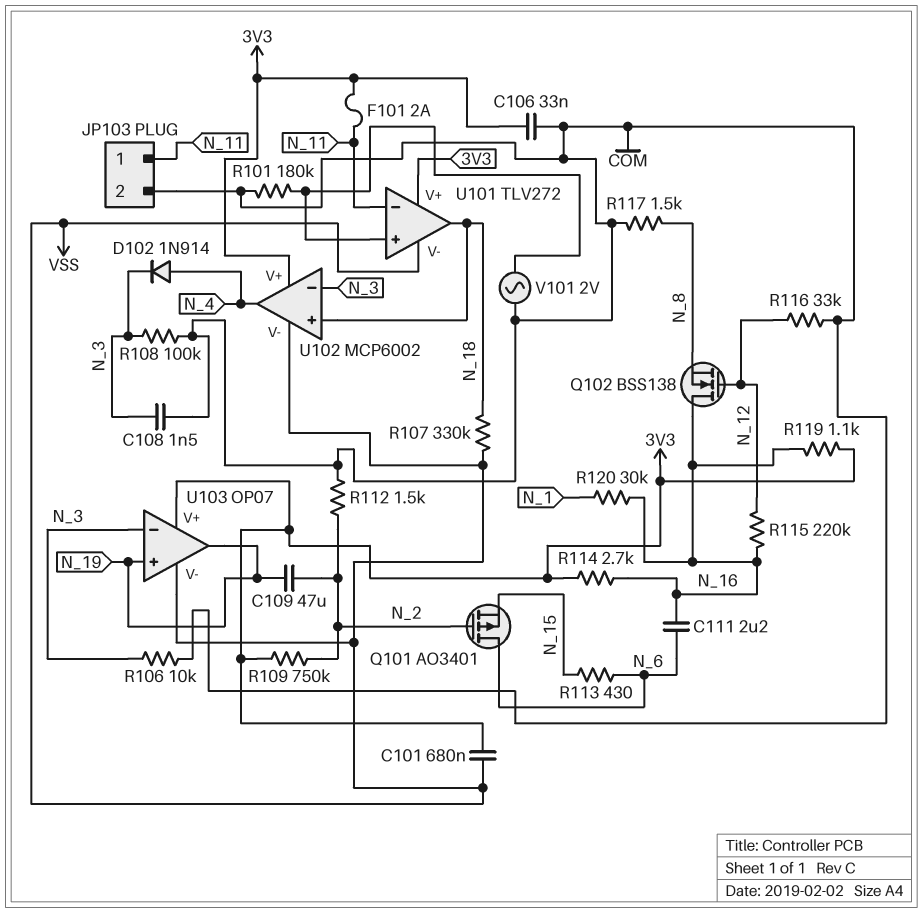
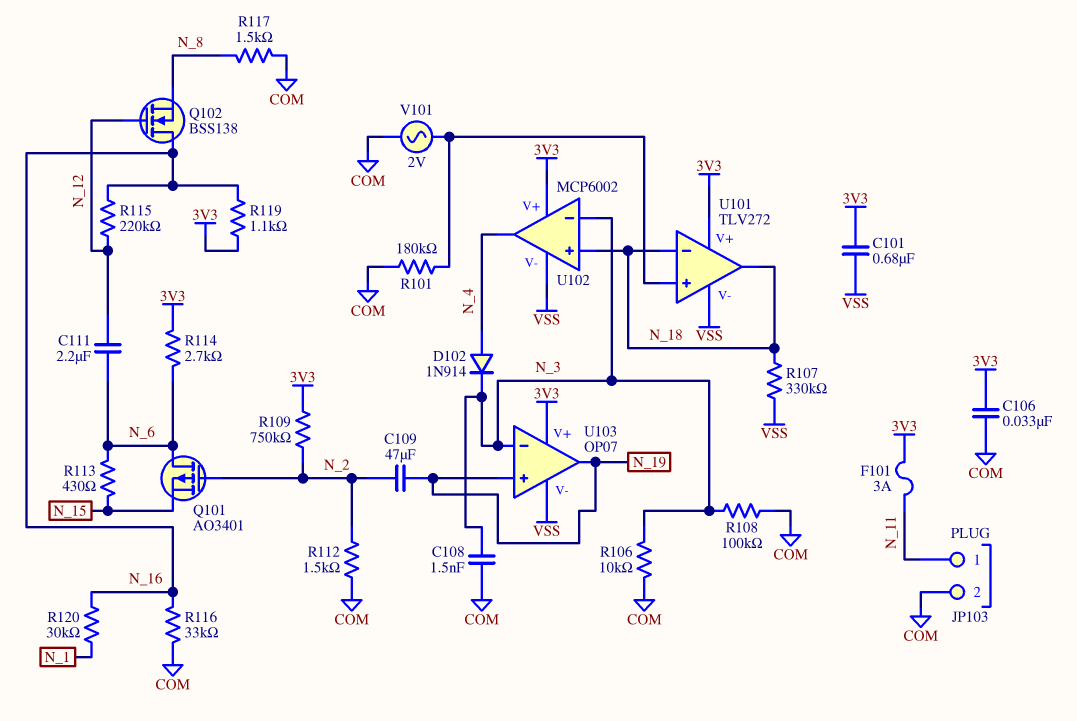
C111: 2.2uF (N_6, N_16) -> 2.2uF (N_6, N_12)
F101: 2A (3V3, N_11) -> 3A (3V3, N_11)
R114: 2.7k (3V3, N_16) -> 2.7k (3V3, N_6)
R116: 33k (COM, N_12) -> 33k (COM, N_16)
U101 pin in-: N_11 -> N_18

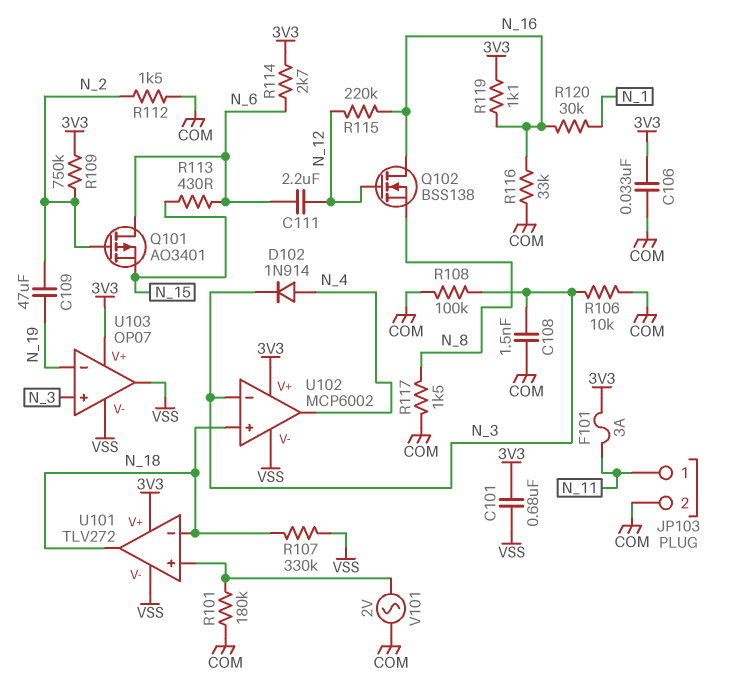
U103 pin in+: N_19 -> N_3
U103 pin in-: N_3 -> N_19
U103 pin out: N_19 -> VSS

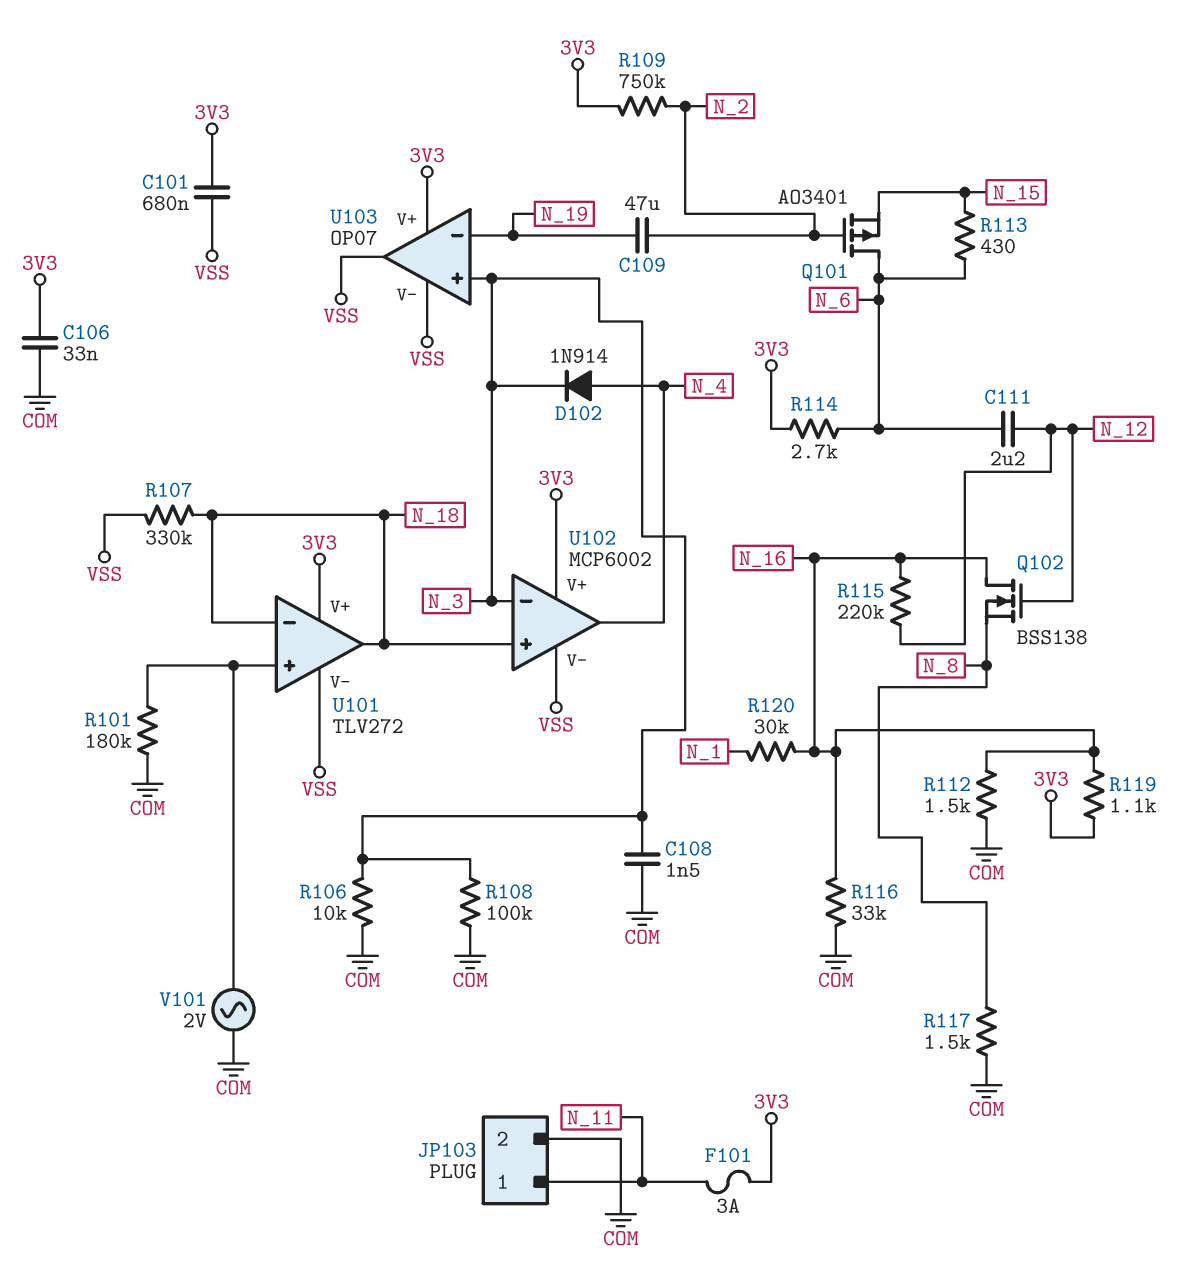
R112: 1.5k (COM, N_2) -> 1.5k (COM, N_16)

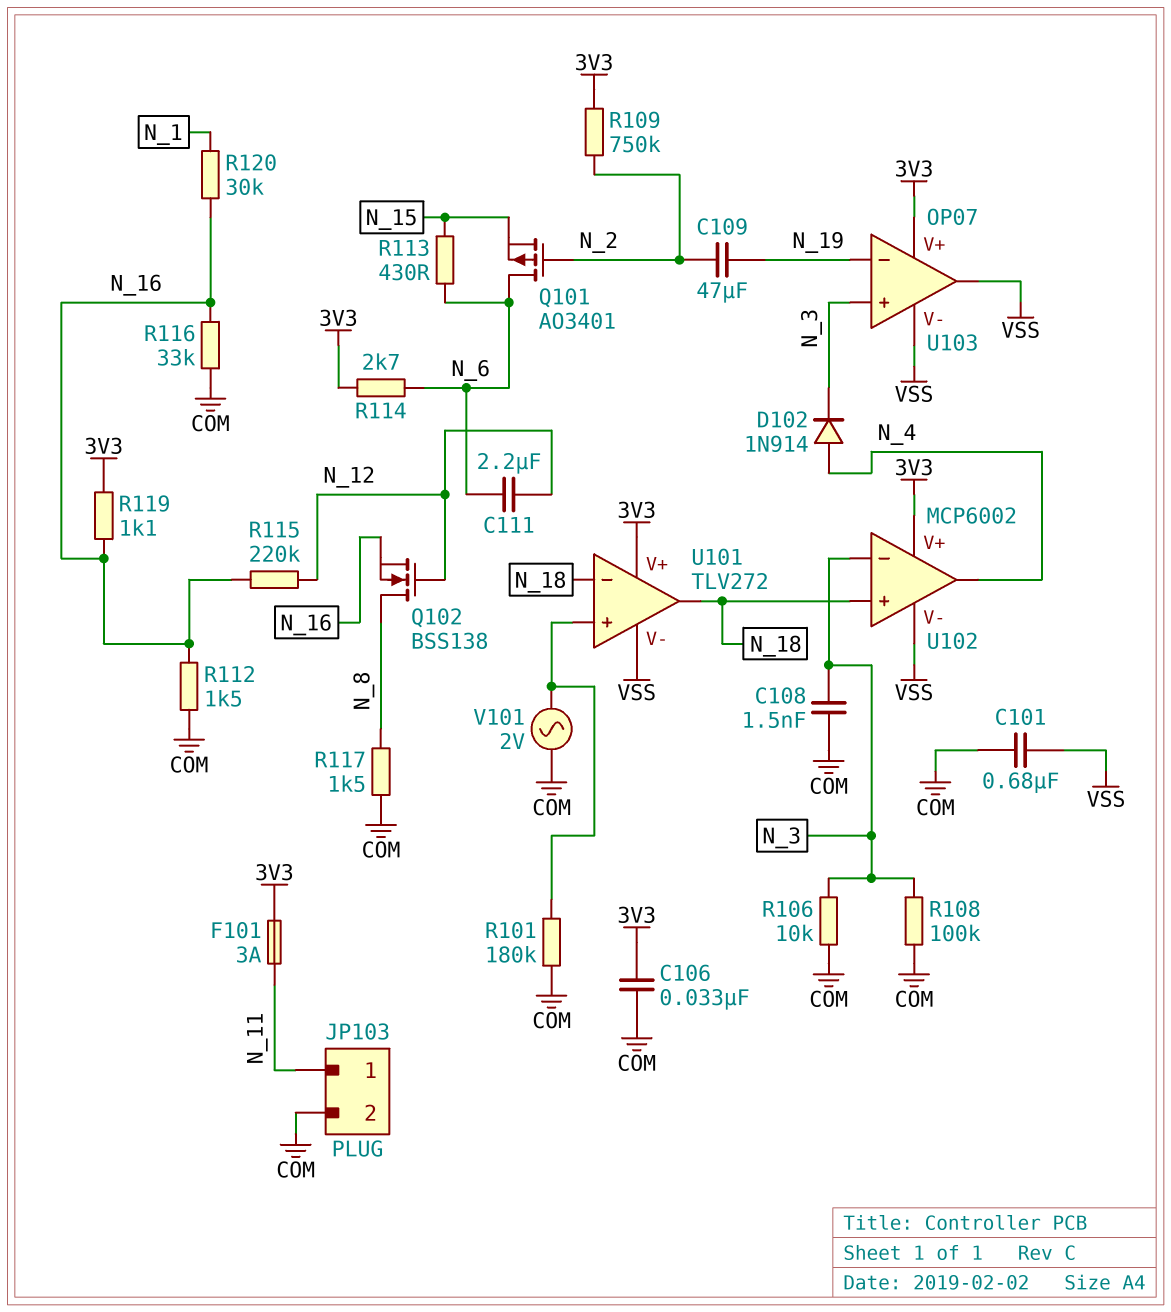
C101: 680nF (3V3, VSS) -> 680nF (COM, VSS)
Q102: NMOS BSS138 (G N_12, D N_16, S N_8) -> NMOS BSS138 (G N_12, D N_8, S N_16)
R107: 330k (N_18, VSS) -> none

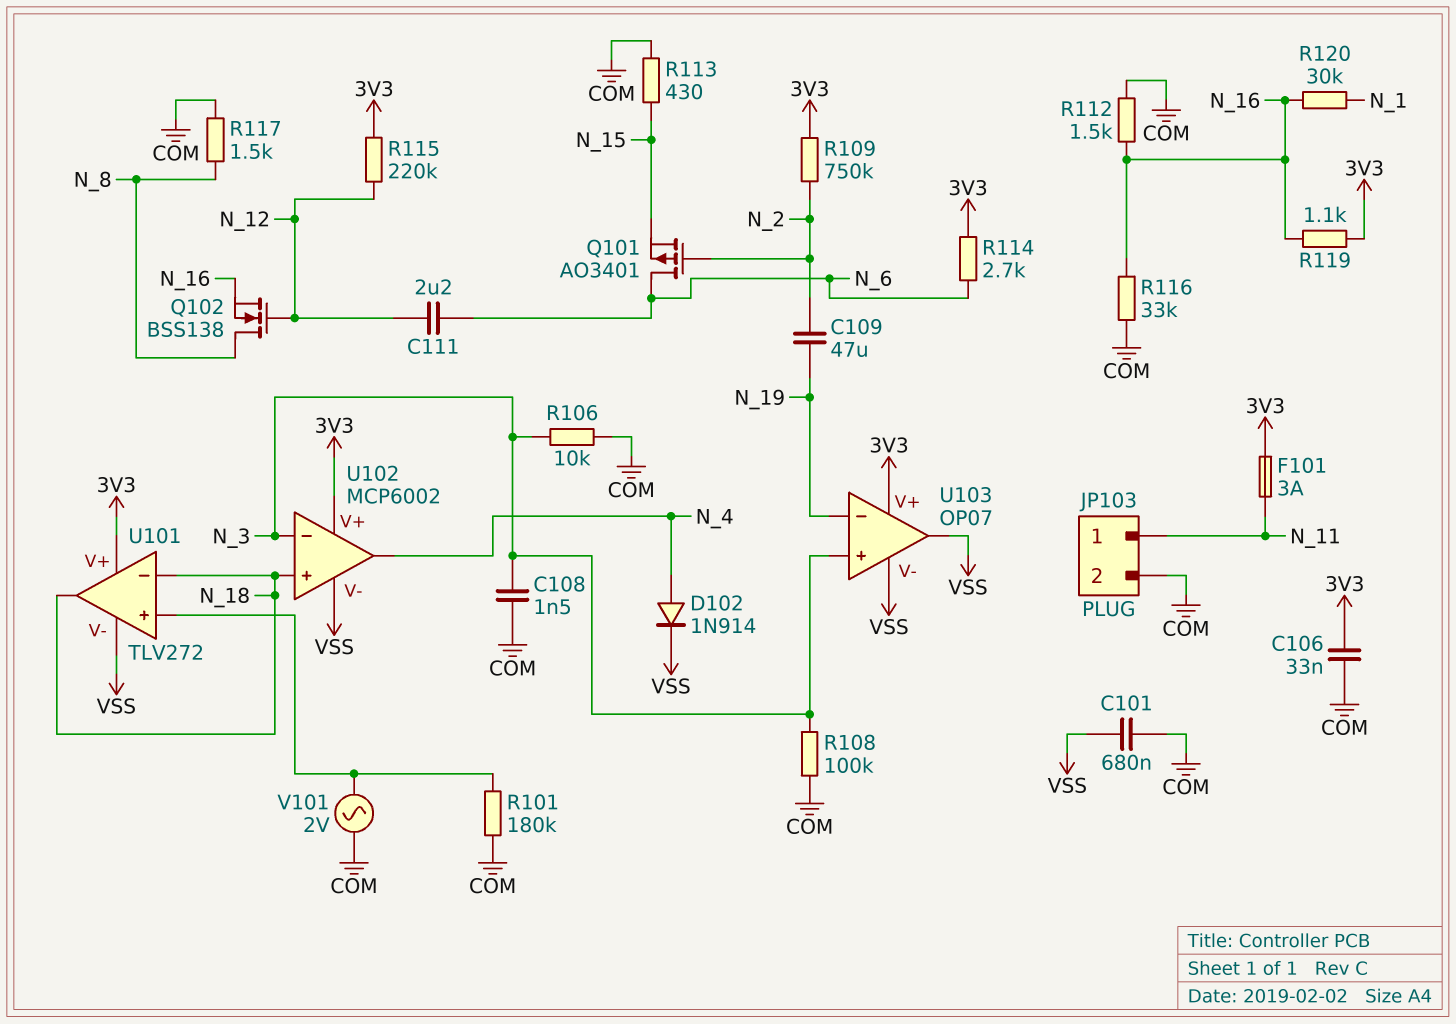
D102: diode 1N914 (A N_4, K N_3) -> diode 1N914 (A N_4, K VSS)
R113: 430 (N_6, N_15) -> 430 (COM, N_15)
R115: 220k (N_12, N_16) -> 220k (3V3, N_12)

